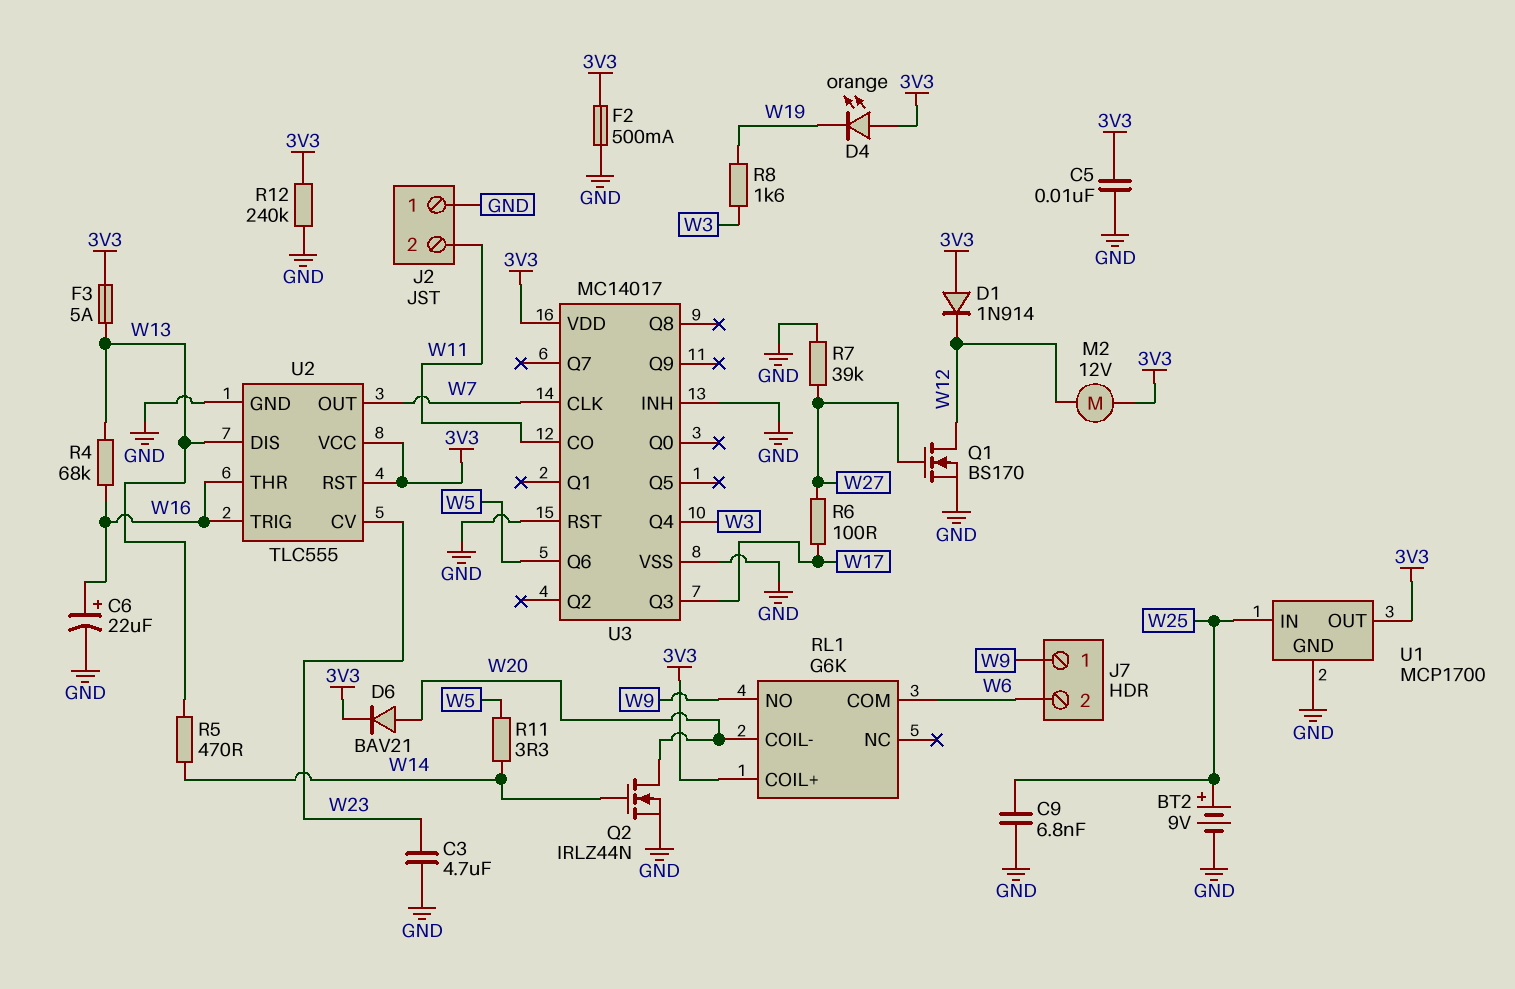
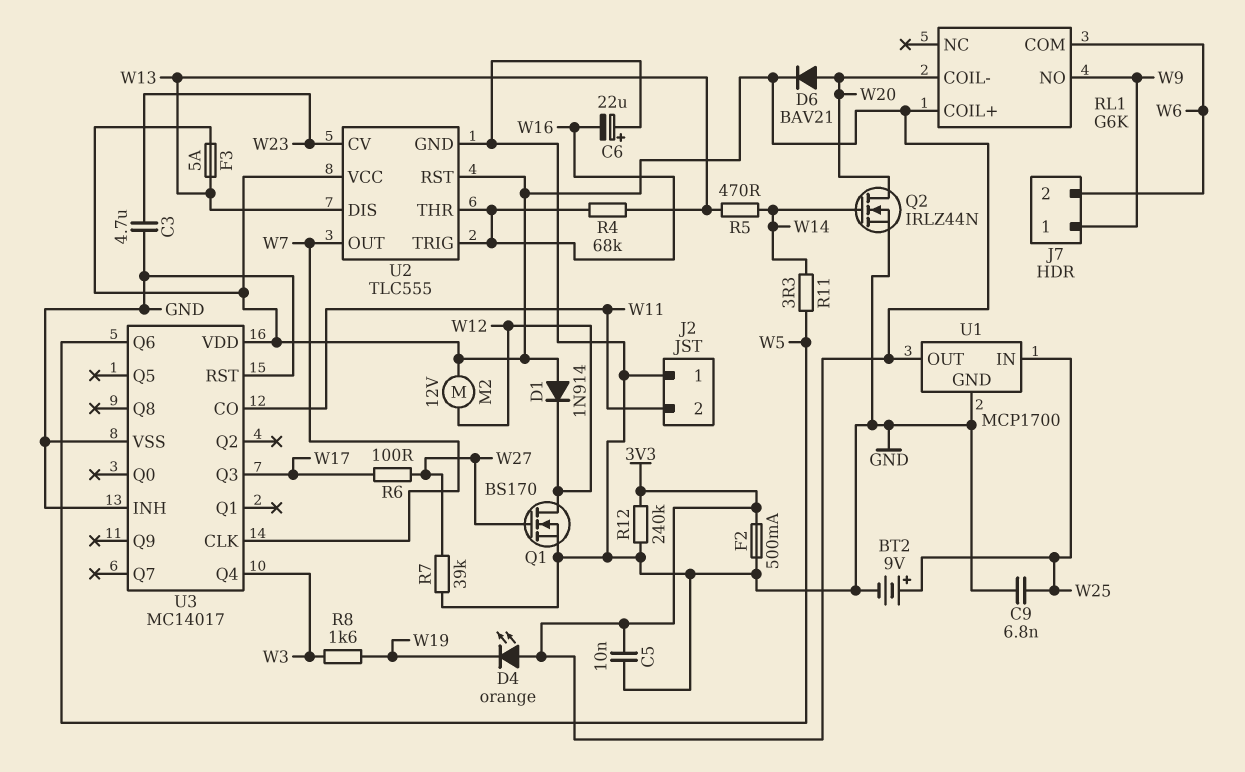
C6: 22uF (plus W16, minus GND) -> 22uF (plus GND, minus W16)

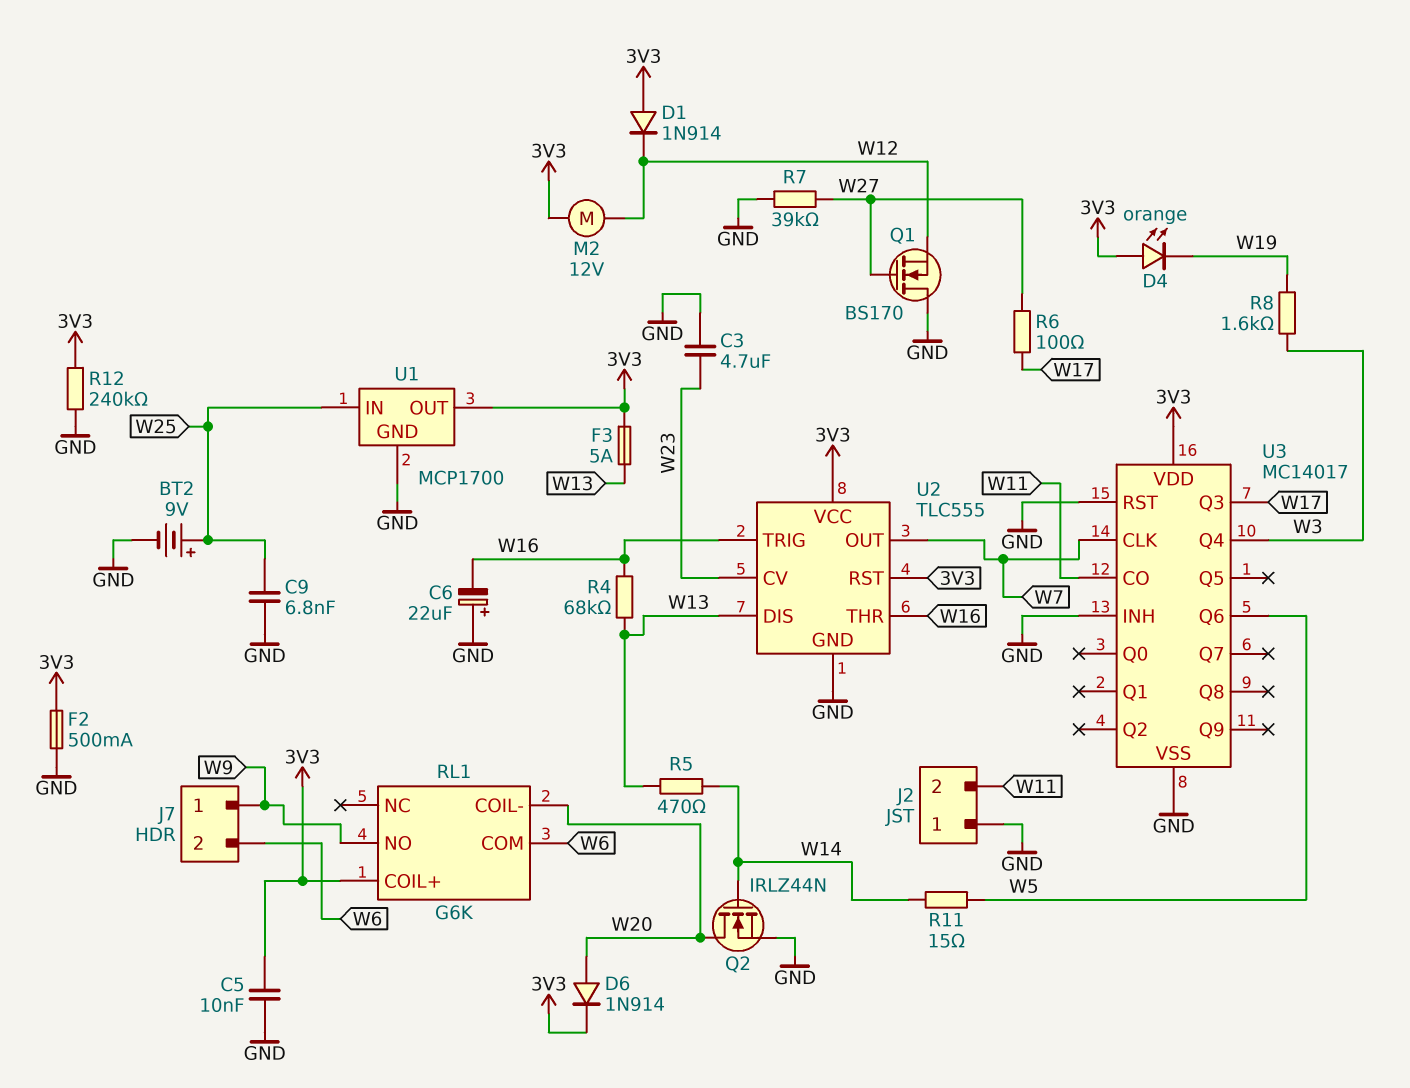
D6: diode BAV21 (A W20, K 3V3) -> diode 1N914 (A W20, K 3V3)
Q1: NMOS BS170 (G W27, D W12, S GND) -> NMOS BS170 (G W27, D GND, S W12)
R11: 3.3 (W5, W14) -> 15 (W5, W14)

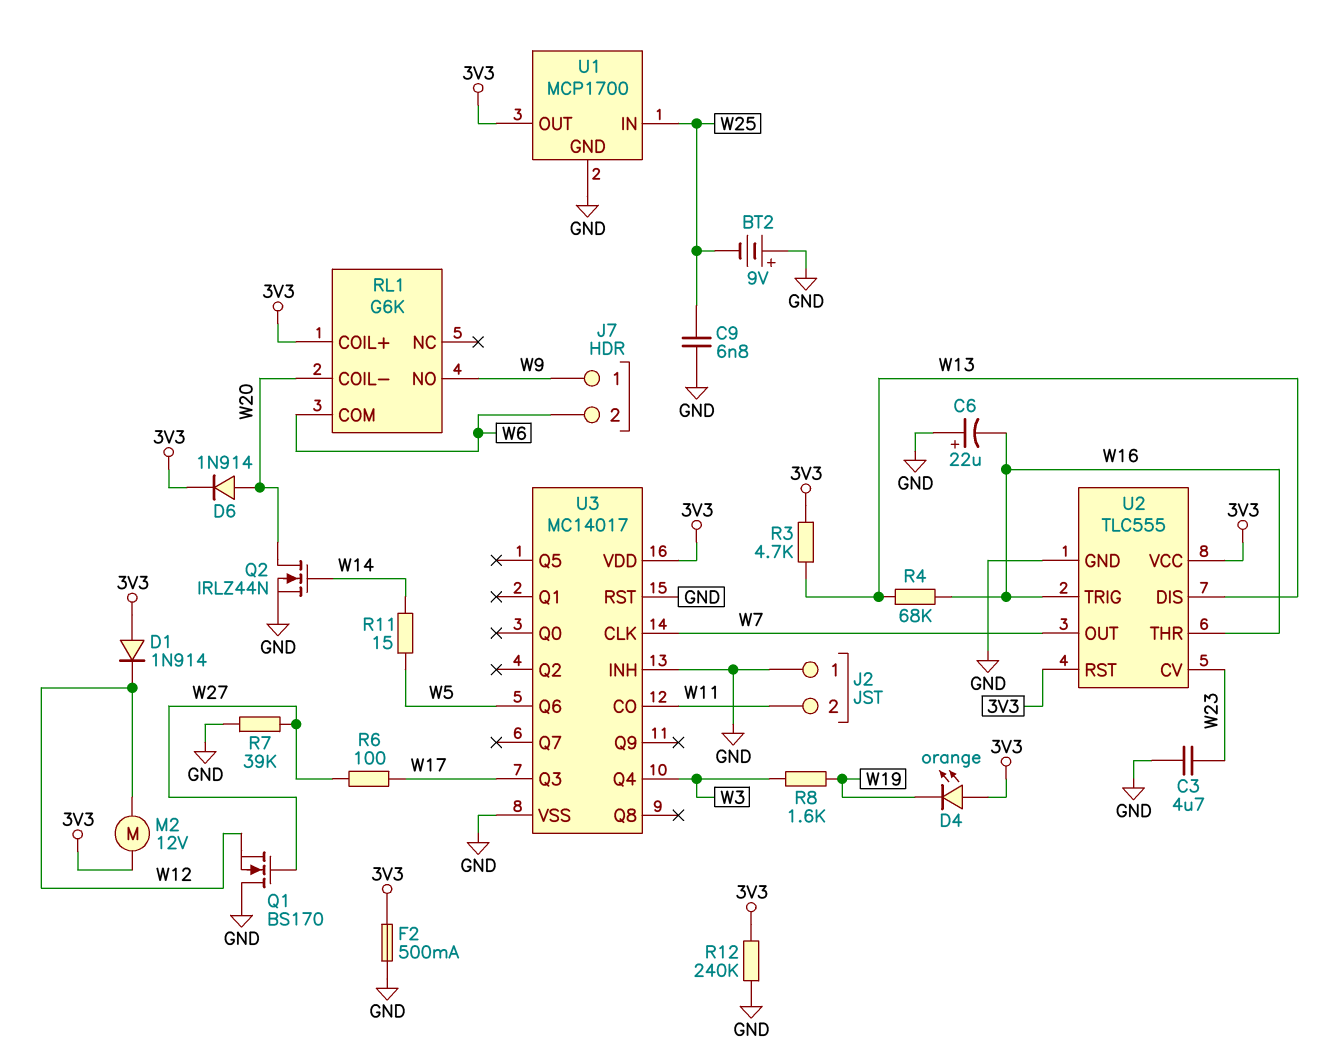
BT2: 9V (plus W25, minus GND) -> 9V (plus GND, minus W25)
C5: 10nF (3V3, GND) -> none
F3: 5A (3V3, W13) -> none
R3: none -> 4.7k (3V3, W13)
R5: 470 (W13, W14) -> none

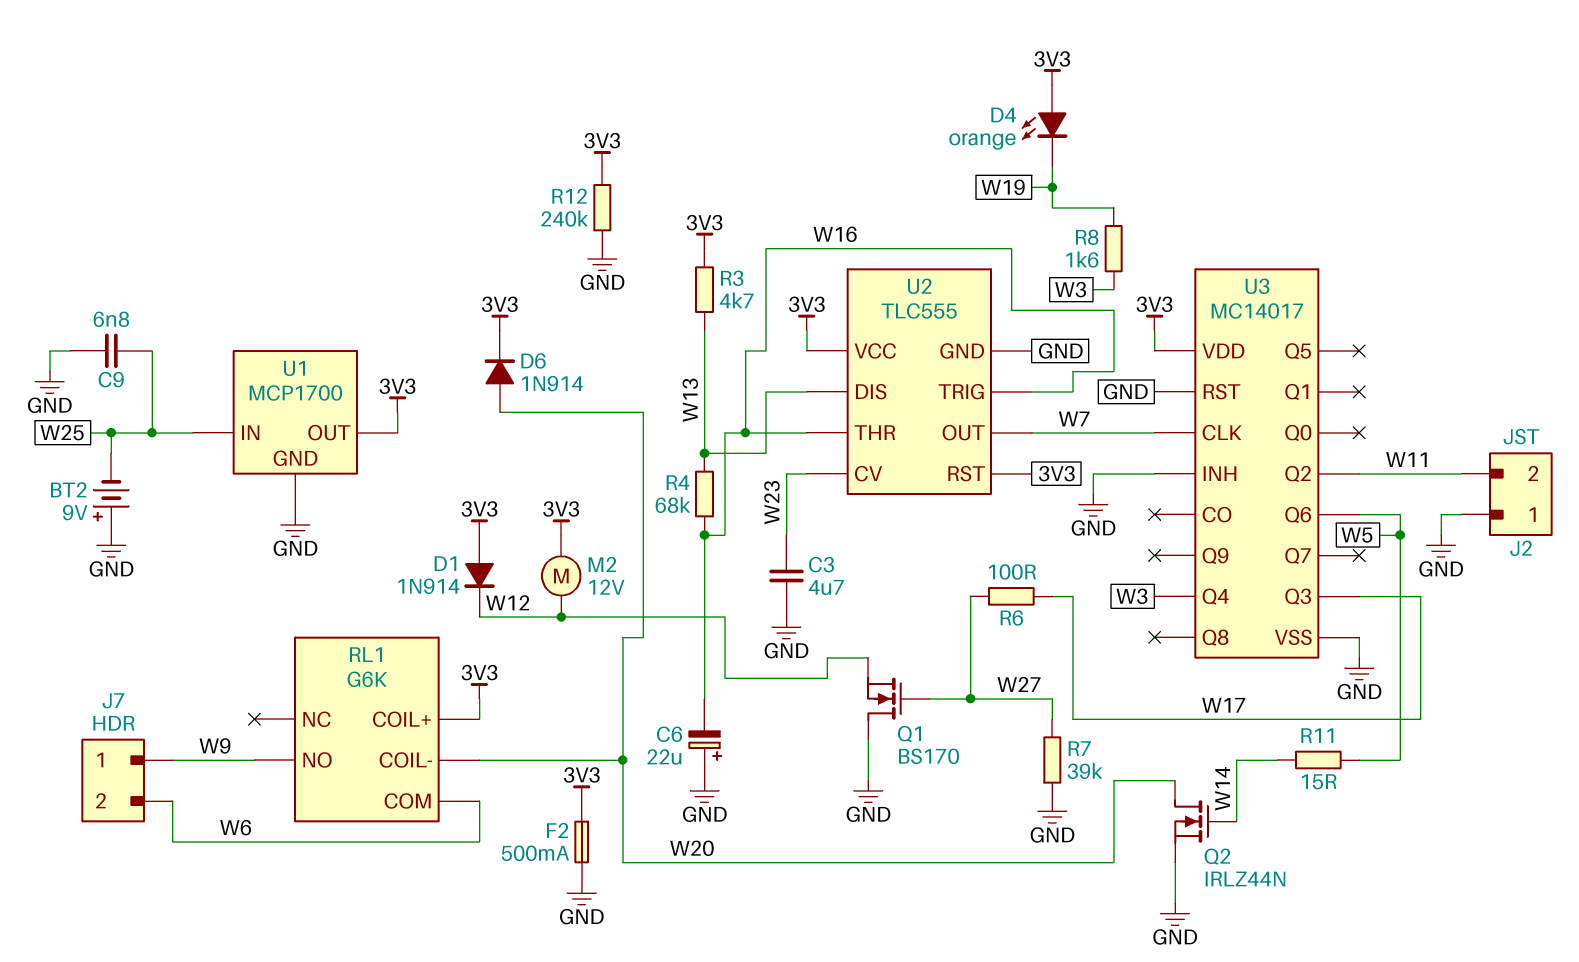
U3 pin CO: W11 -> none
U3 pin Q2: none -> W11

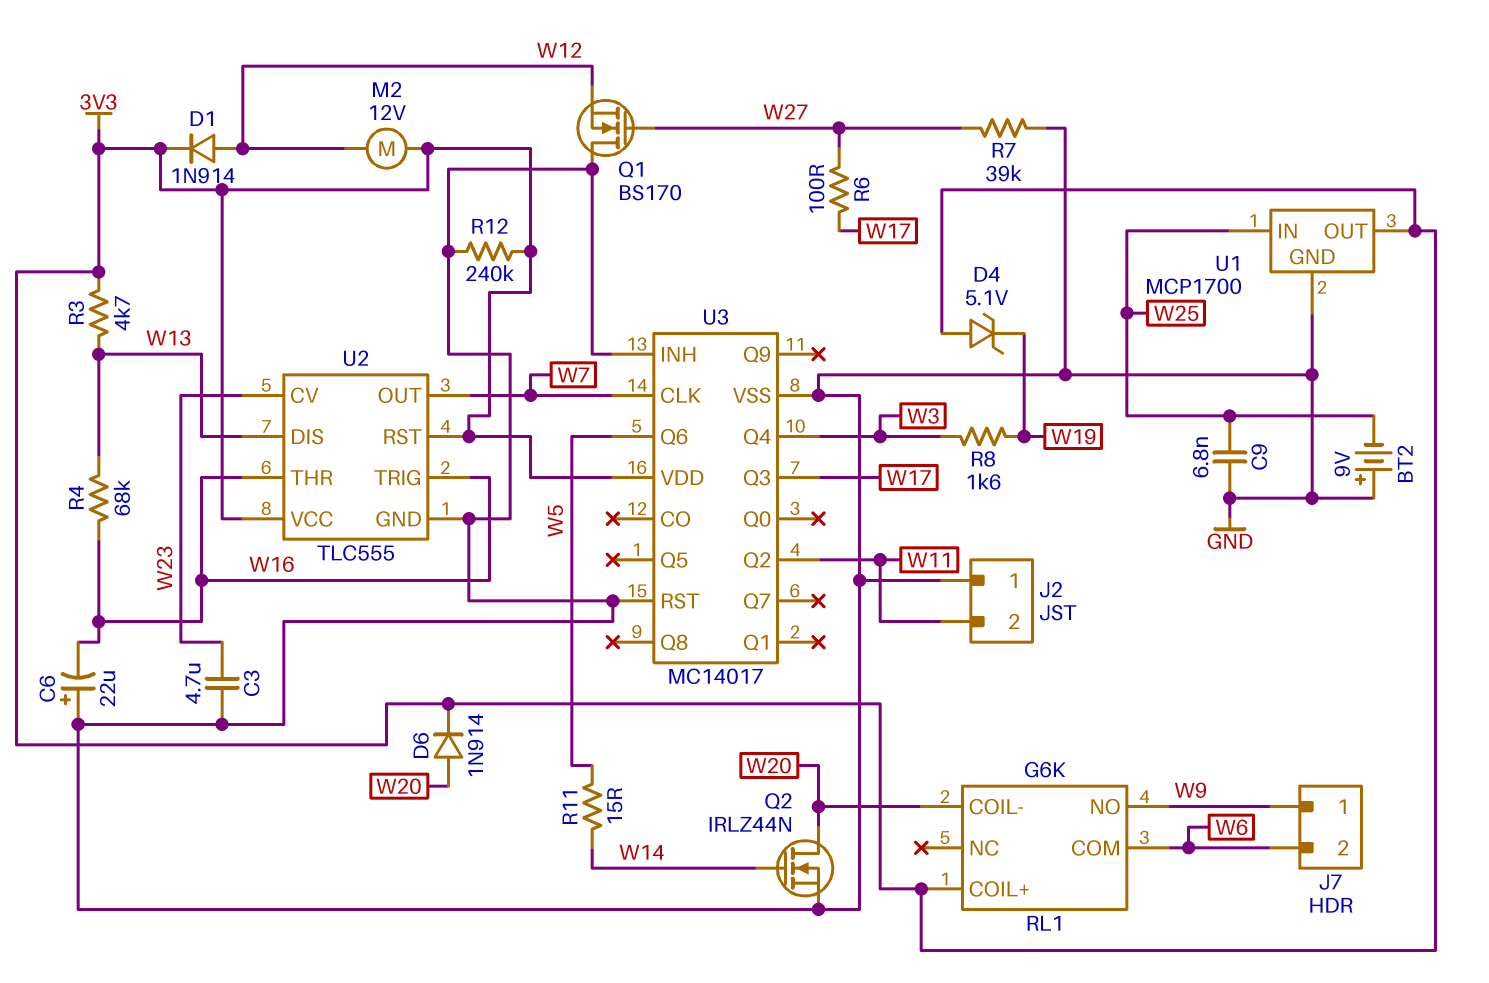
D1: diode 1N914 (A 3V3, K W12) -> diode 1N914 (A W12, K 3V3)
D4: LED orange (A 3V3, K W19) -> zener 5.1V (A 3V3, K W19)
F2: 500mA (3V3, GND) -> none

